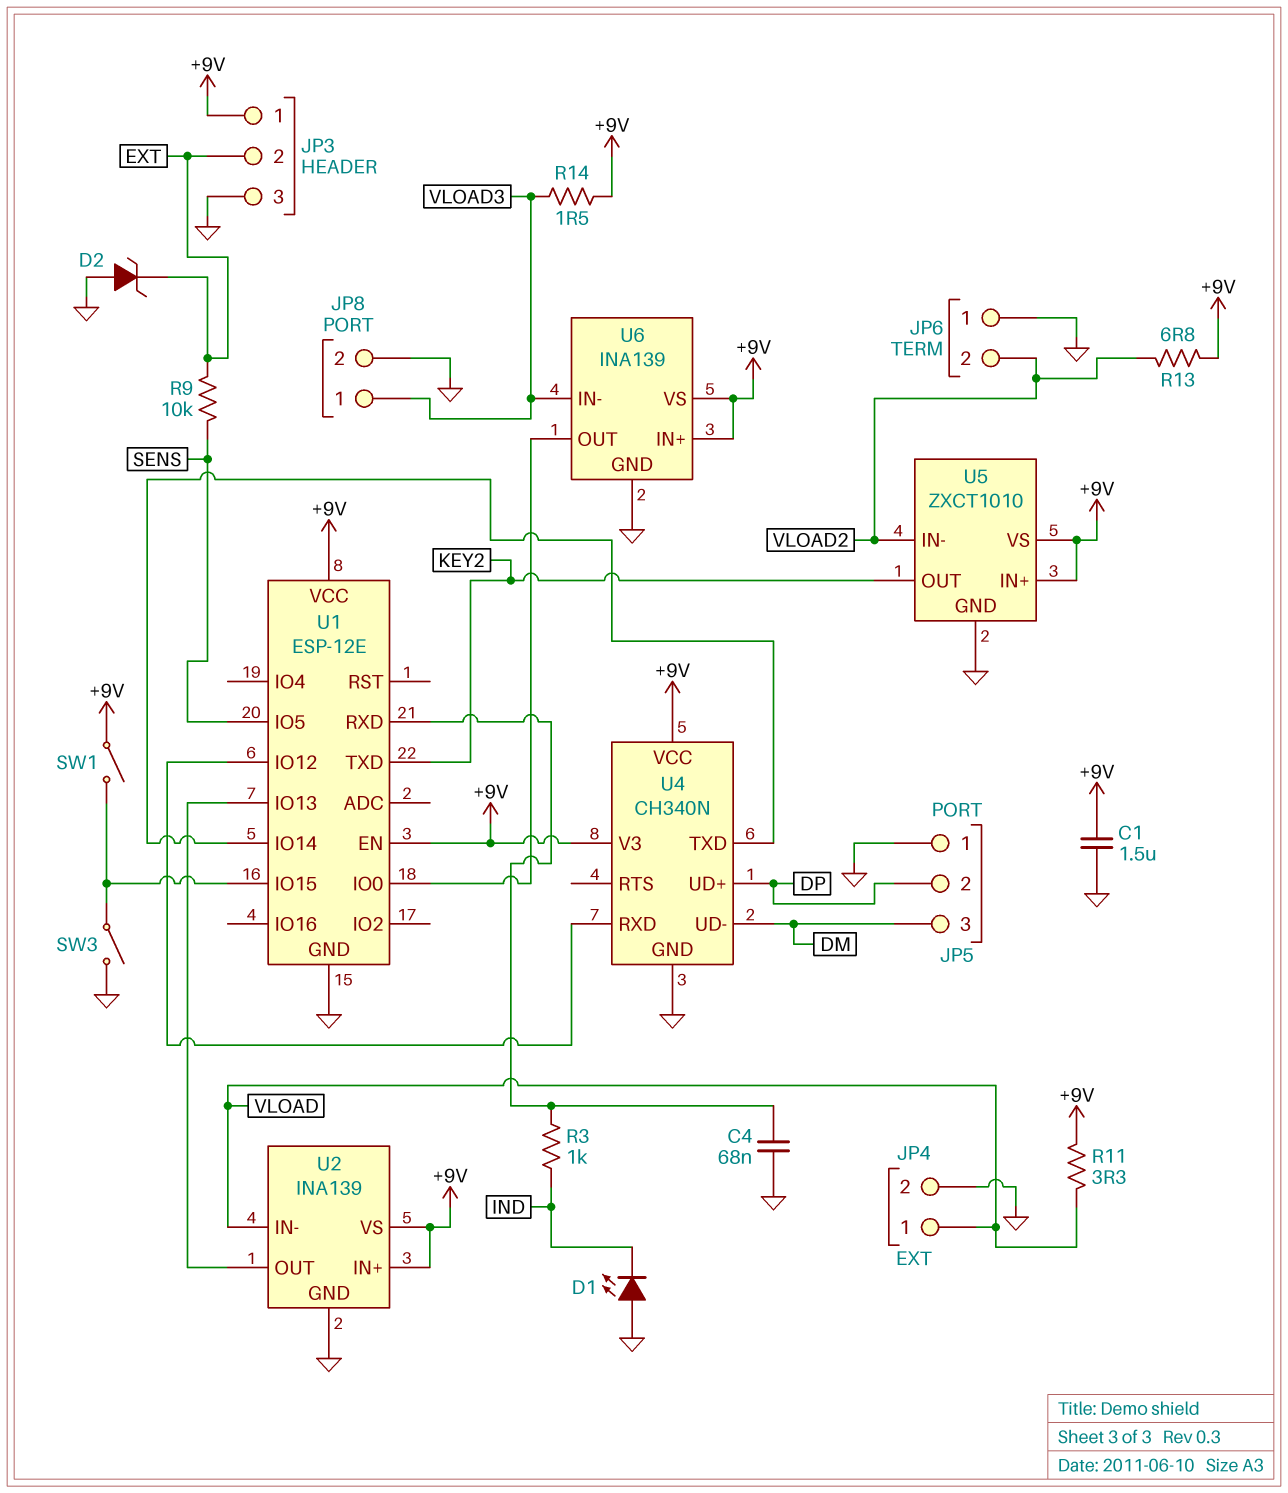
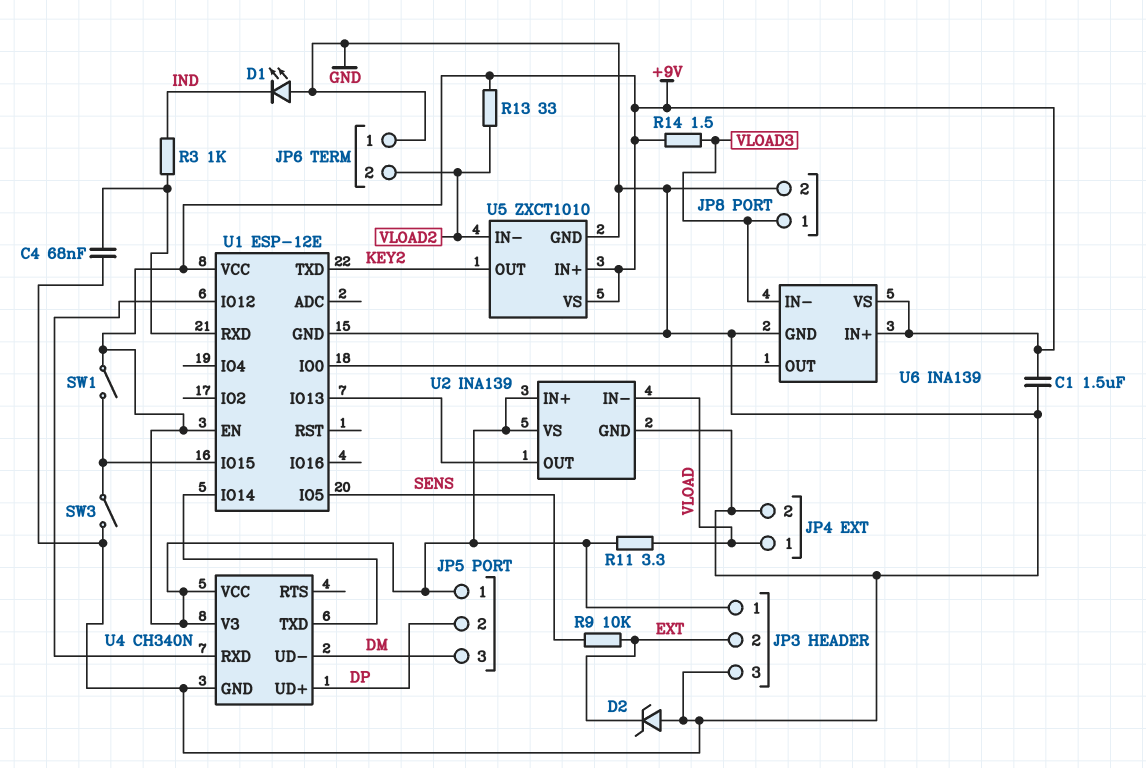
JP5 pin 1: GND -> +9V
R13: 6.8 (+9V, VLOAD2) -> 33 (+9V, VLOAD2)

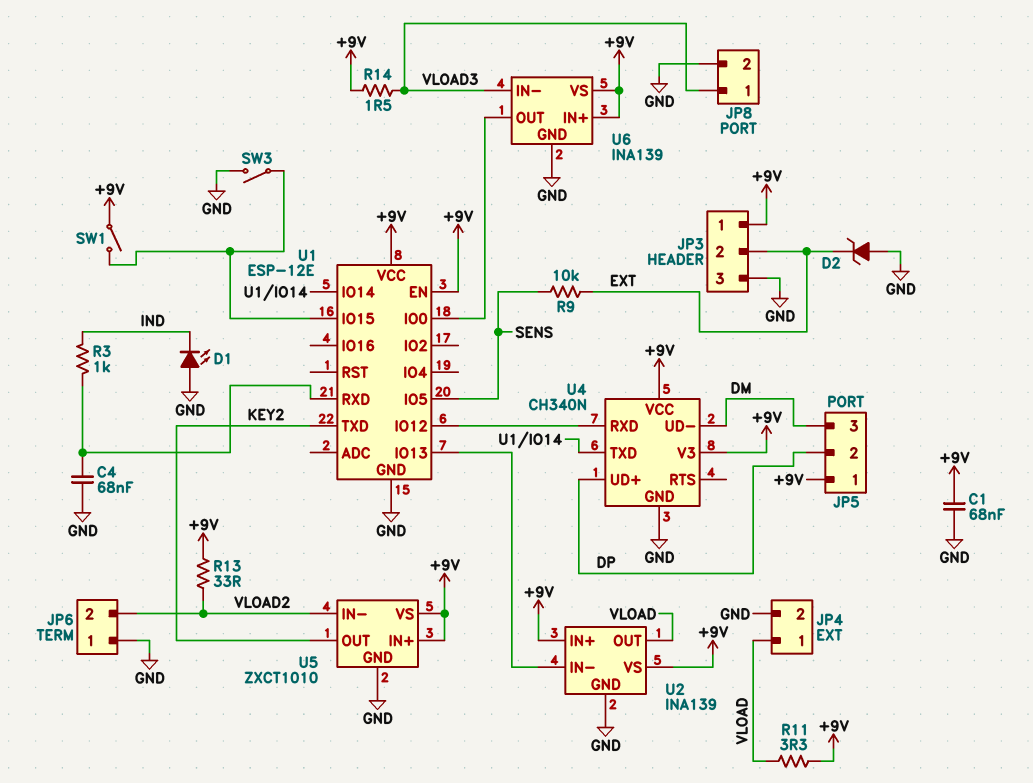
C1: 1.5uF (+9V, GND) -> 68nF (+9V, GND)
U2 pin IN-: VLOAD -> U1/IO13
U2 pin OUT: U1/IO13 -> VLOAD

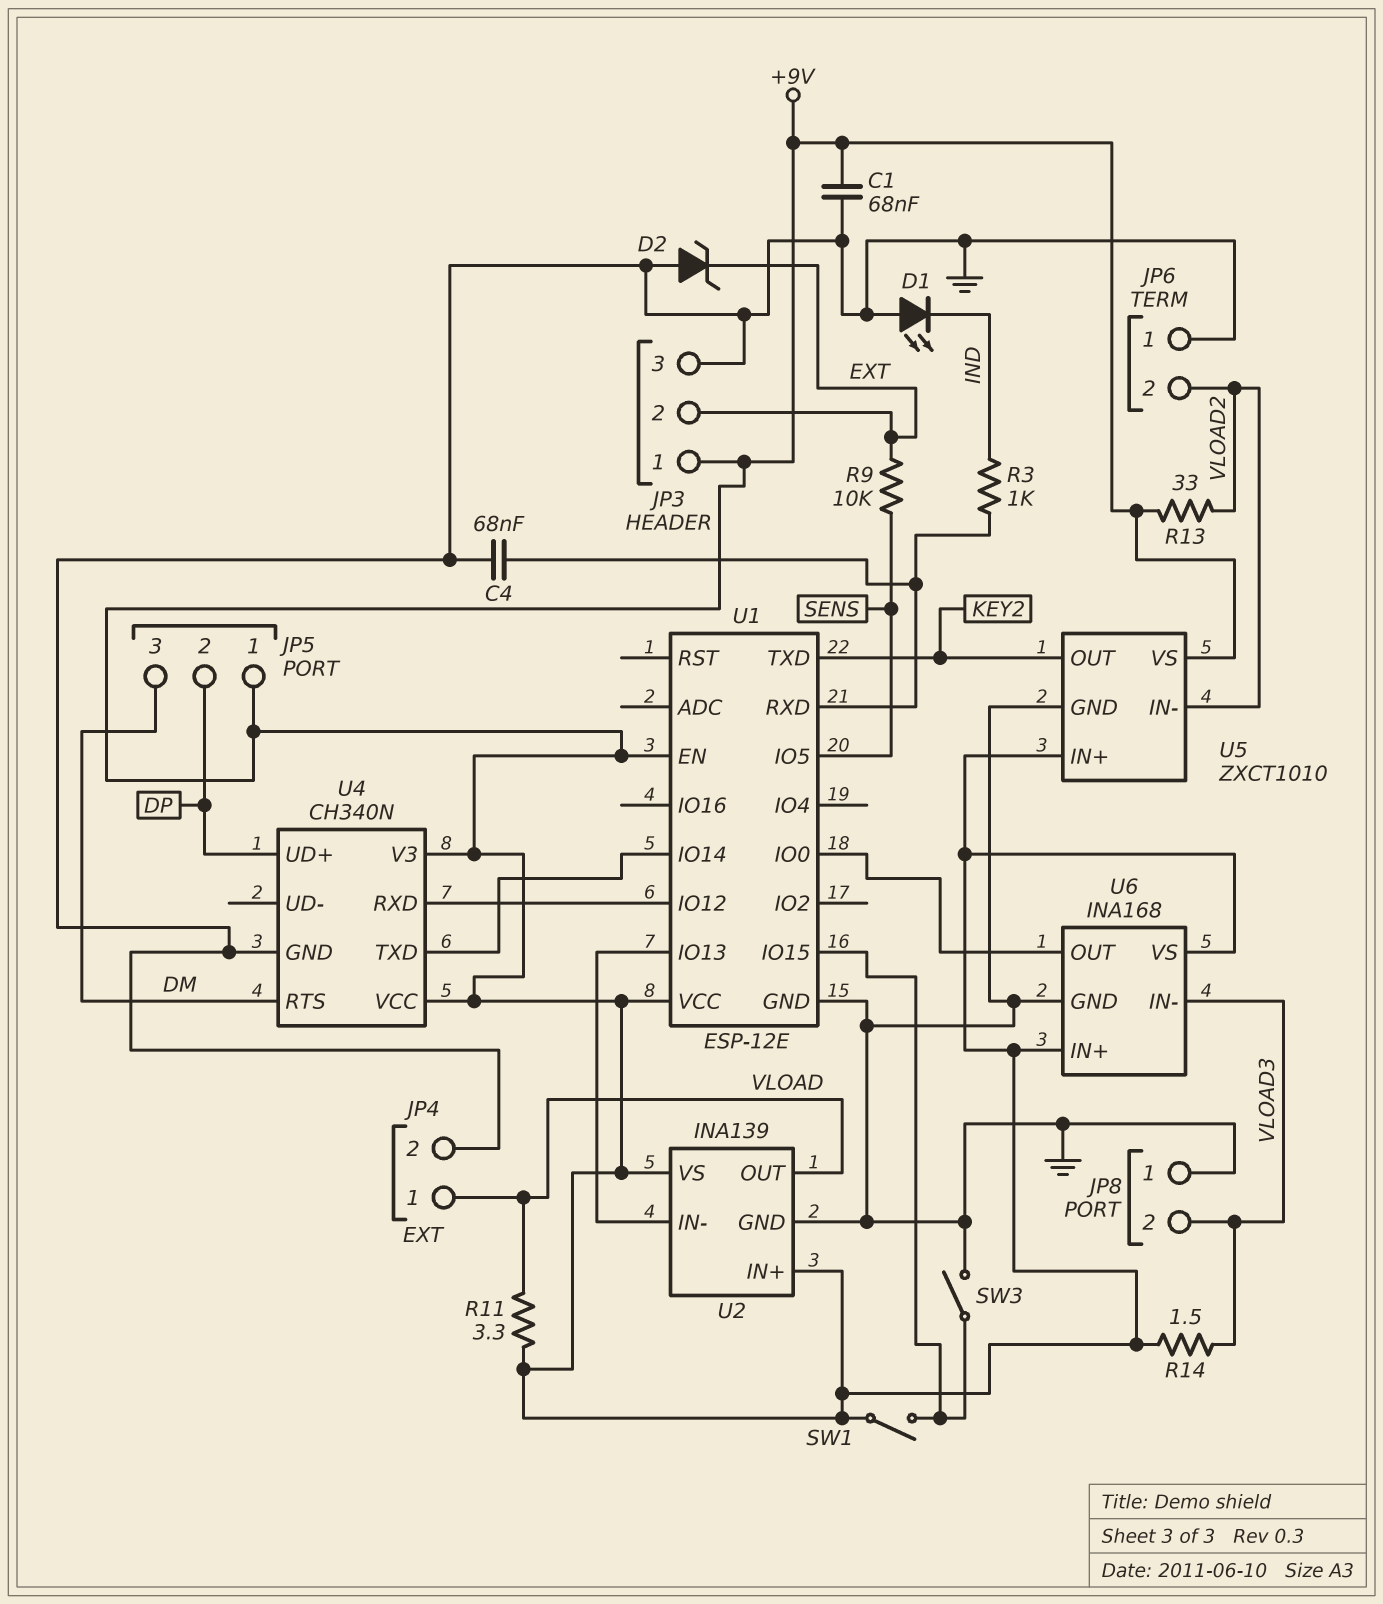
JP8 pin 1: VLOAD3 -> GND
JP8 pin 2: GND -> VLOAD3
U4 pin RTS: none -> DM
U4 pin UD-: DM -> none
U6: INA139 -> INA168

